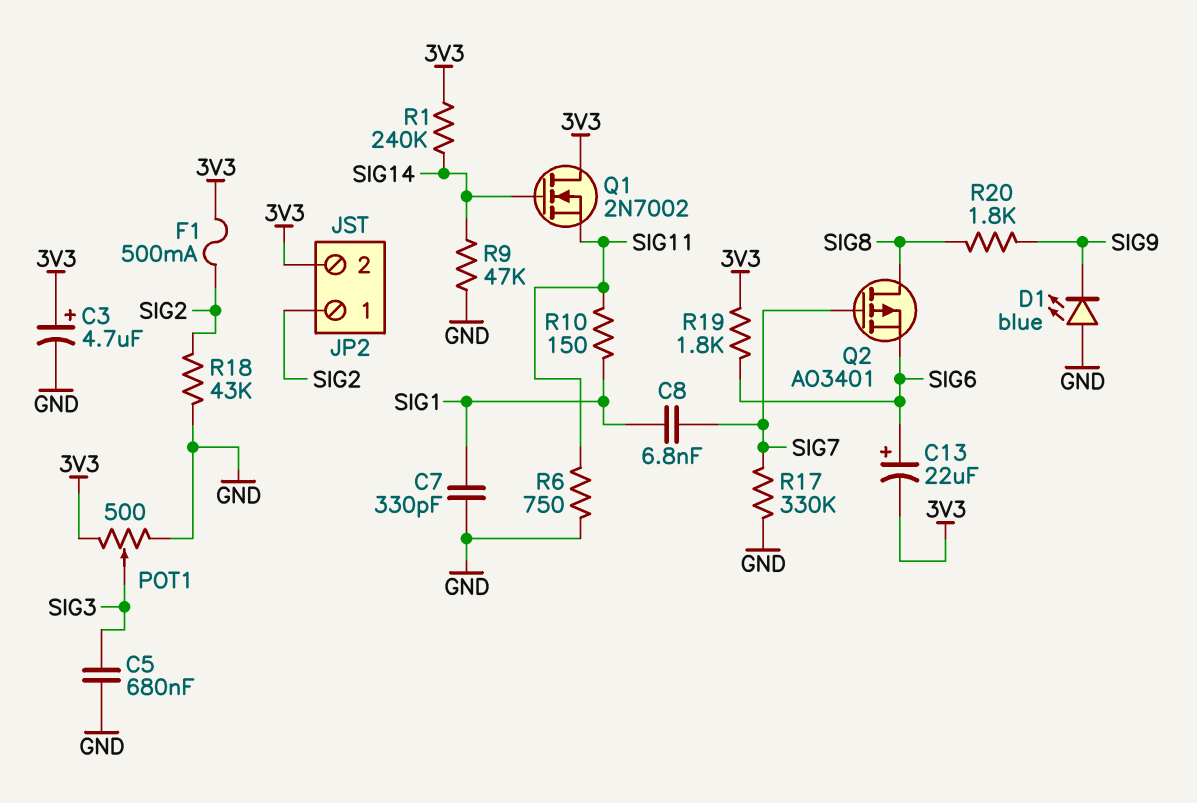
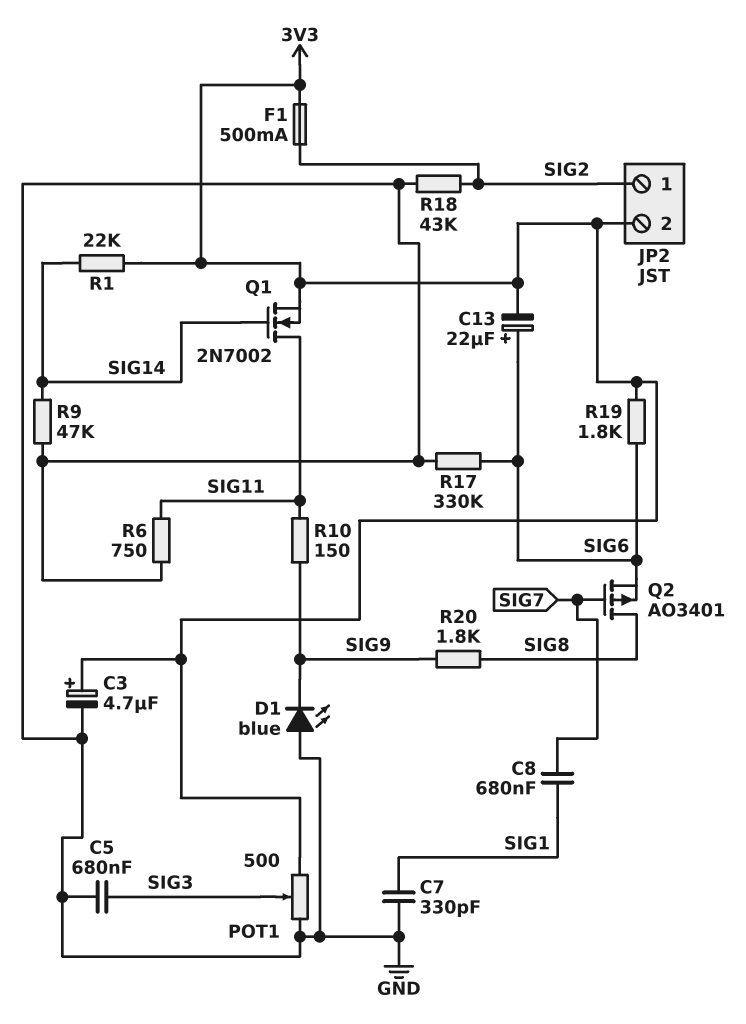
C8: 6.8nF (SIG1, SIG7) -> 680nF (SIG1, SIG7)
Q1: NMOS 2N7002 (G SIG14, D 3V3, S SIG11) -> NMOS 2N7002 (G SIG14, D SIG11, S 3V3)
R1: 240k (3V3, SIG14) -> 22k (3V3, SIG14)
R10: 150 (SIG1, SIG11) -> 150 (SIG9, SIG11)
R17: 330k (GND, SIG7) -> 330k (GND, SIG6)

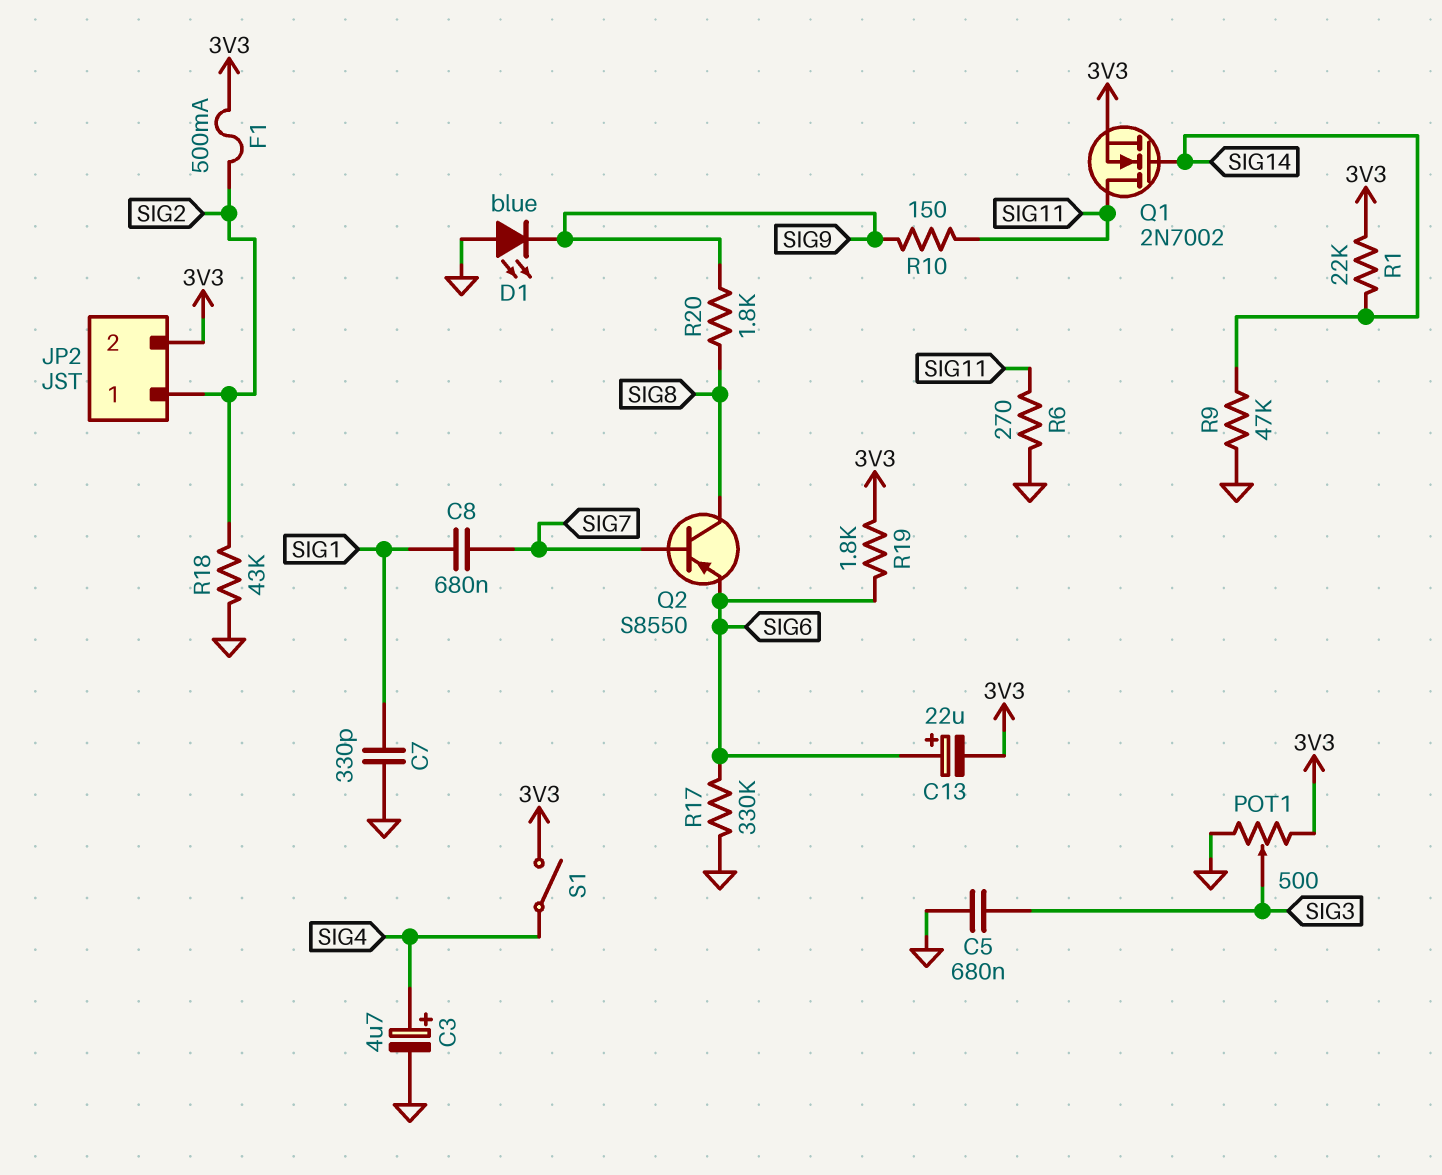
C3: 4.7uF (plus 3V3, minus GND) -> 4.7uF (plus SIG4, minus GND)
Q2: PMOS AO3401 (G SIG7, D SIG8, S SIG6) -> PNP S8550 (B SIG7, C SIG8, E SIG6)
R6: 750 (GND, SIG11) -> 270 (GND, SIG11)
S1: none -> switch (3V3, SIG4)

